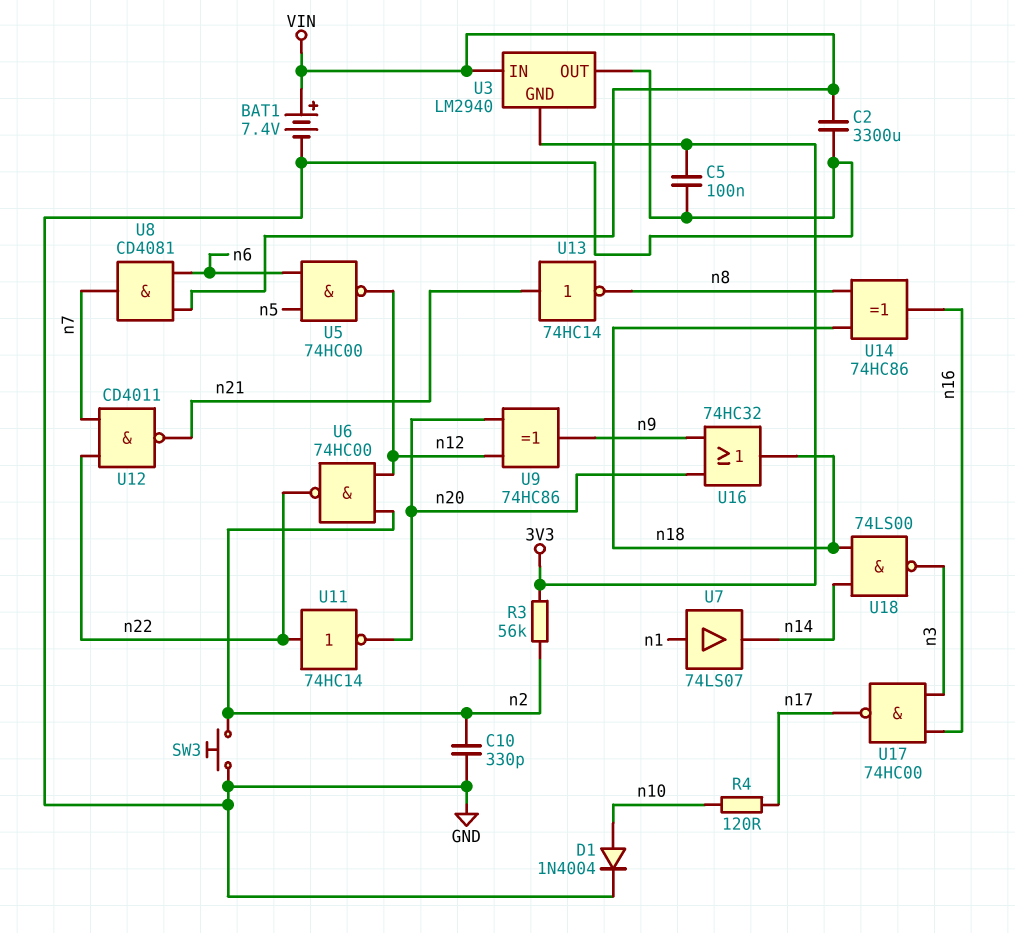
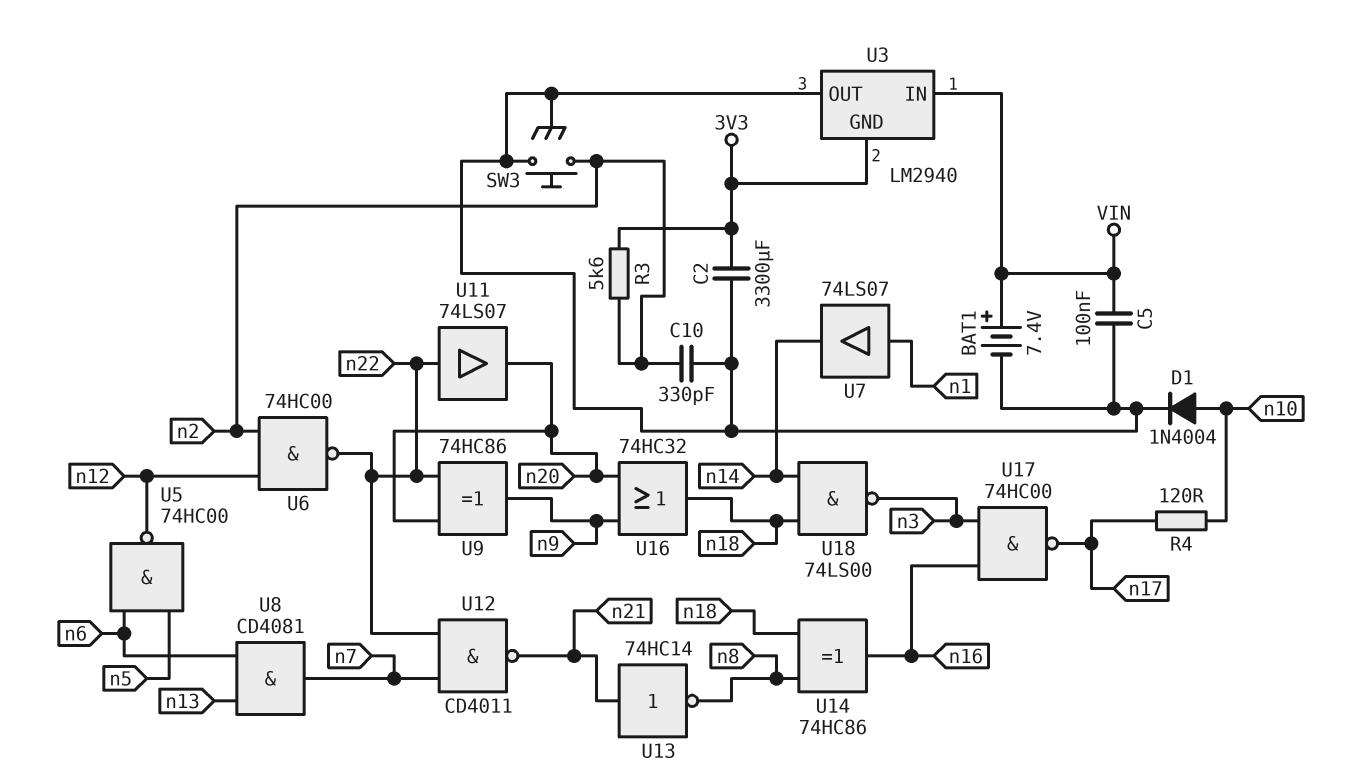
C2: 3300uF (GND, VIN) -> 3300uF (3V3, GND)
C5: 100nF (3V3, GND) -> 100nF (GND, VIN)
R3: 56k (3V3, n2) -> 5.6k (3V3, n2)
U8: AND CD4081 (in VIN, in n6, out n7) -> AND CD4081 (in n6, in n13, out n7)
U9: XOR 74HC86 (in n12, in n20, out n9) -> XOR 74HC86 (in n20, in n22, out n9)
U11: NOT 74HC14 (in n22, out n20) -> buffer 74LS07 (in n22, out n20)

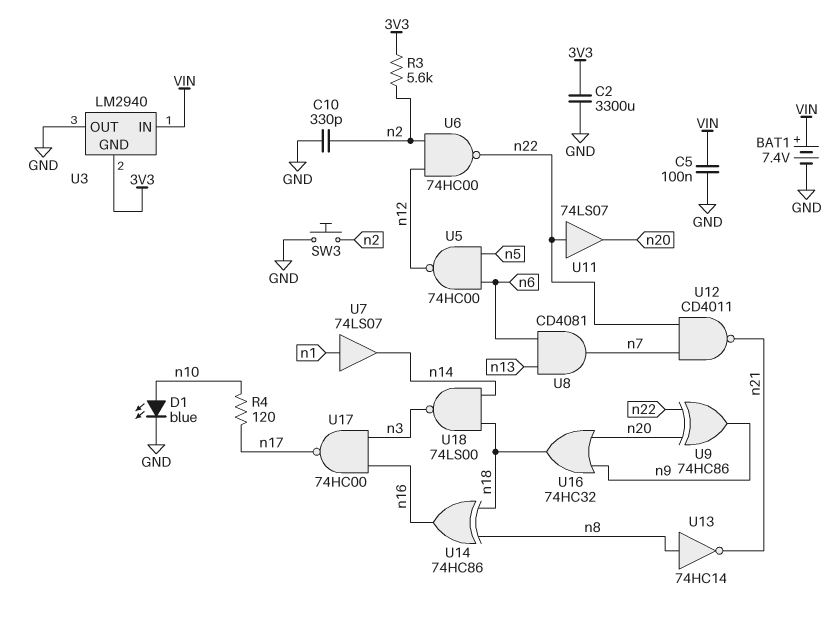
D1: diode 1N4004 (A n10, K GND) -> LED blue (A n10, K GND)
U13: NOT 74HC14 (in n21, out n8) -> NOT 74HC14 (in n8, out n21)

